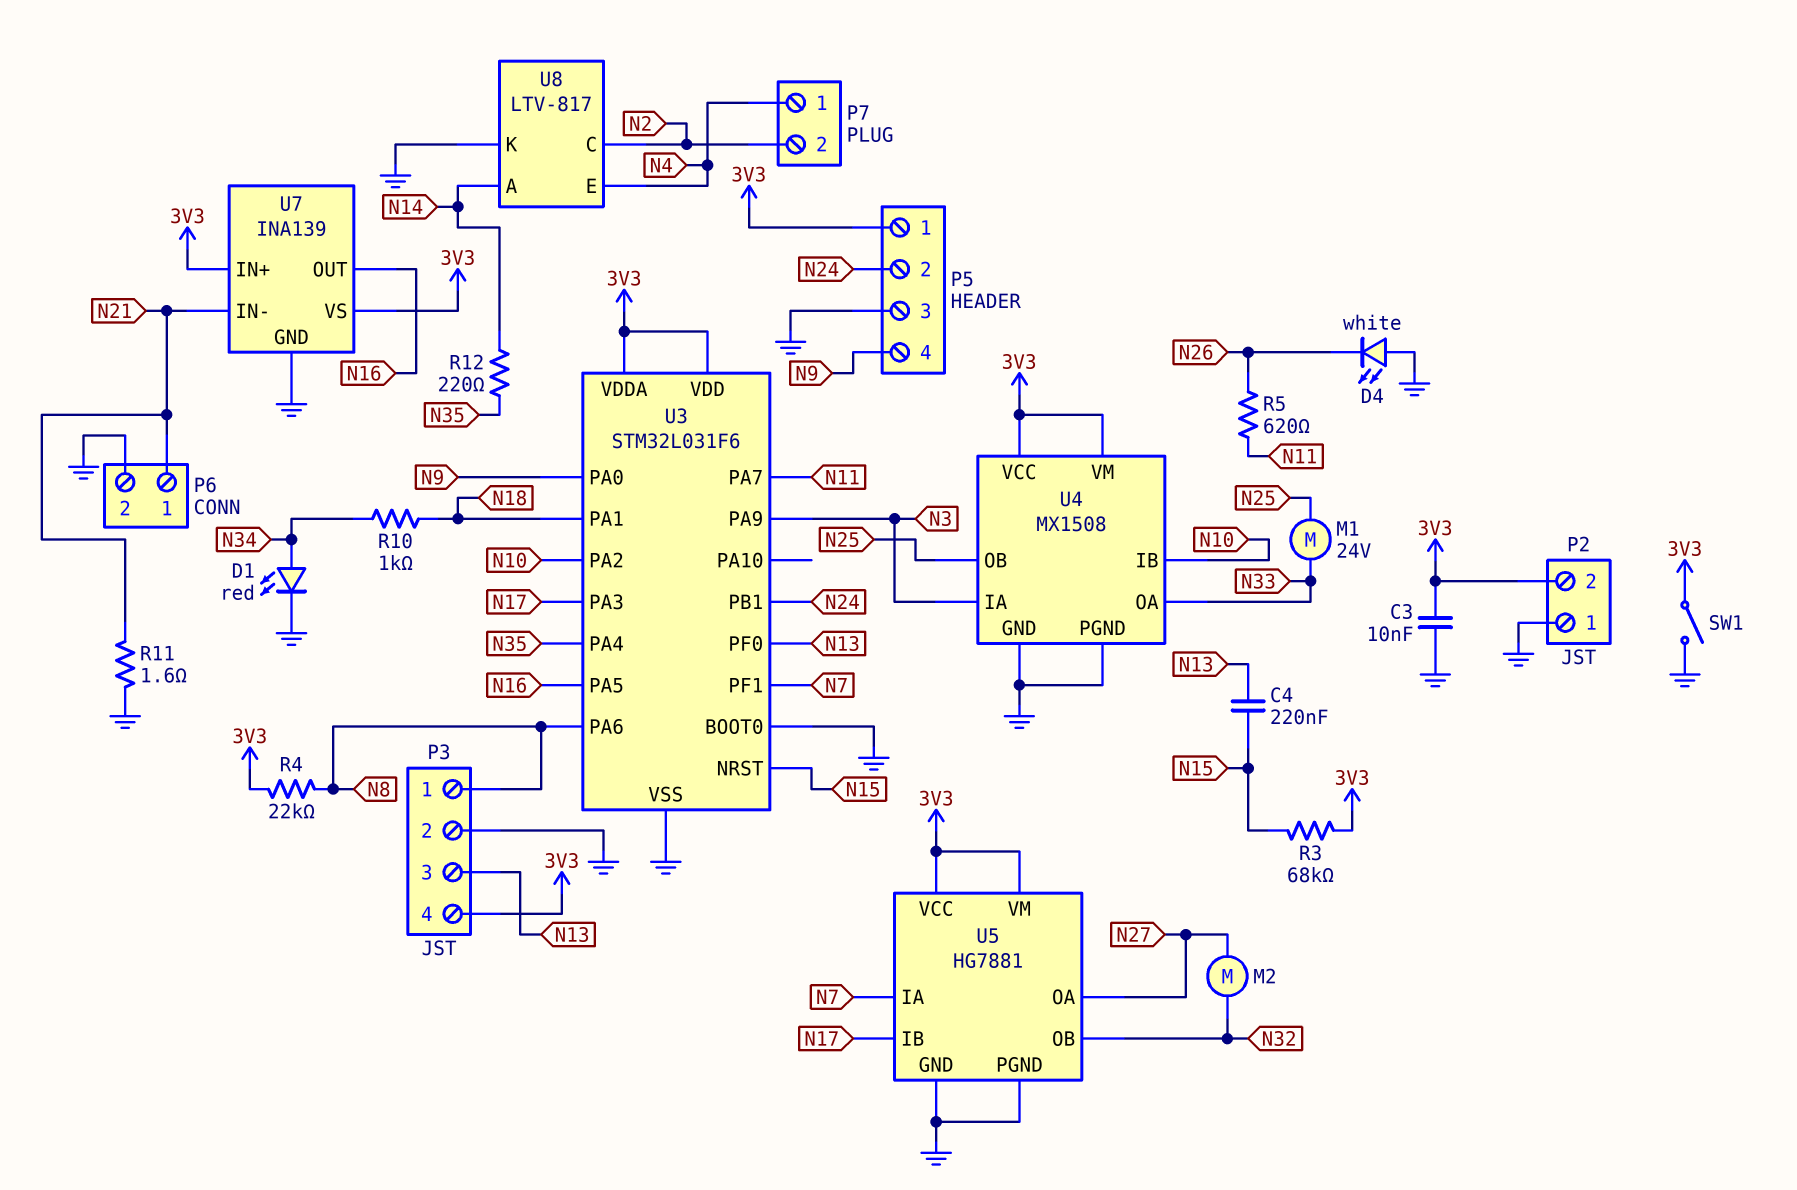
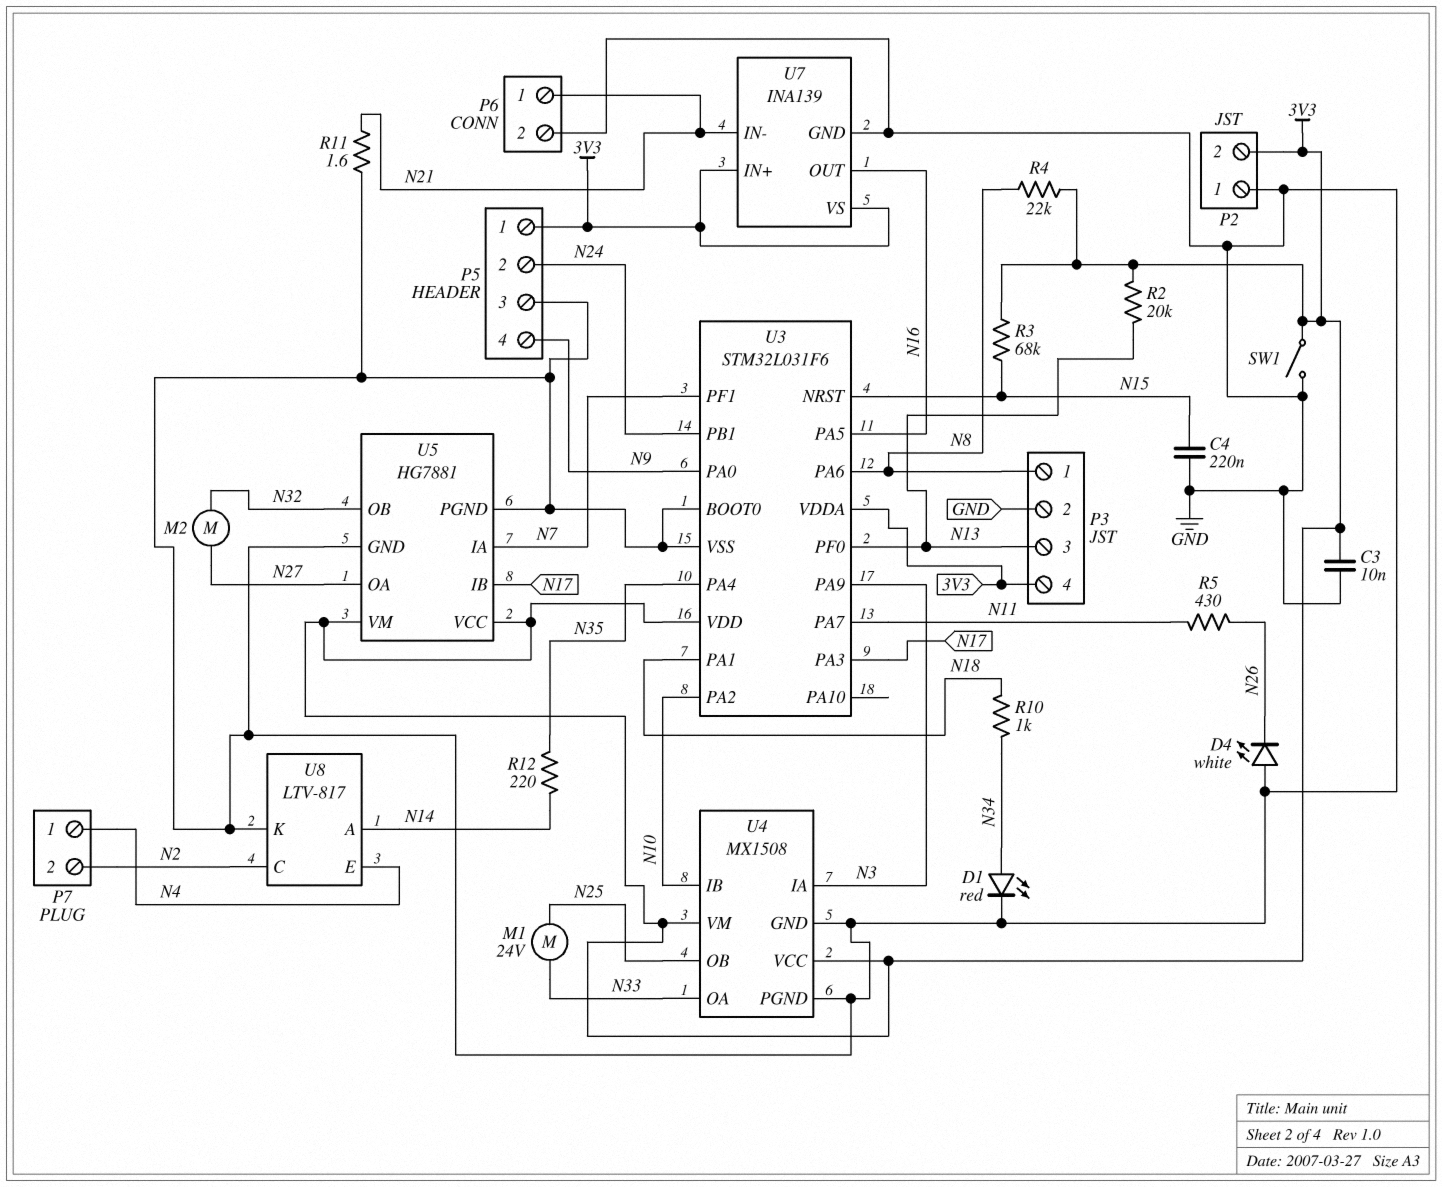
C4: 220nF (N13, N15) -> 220nF (GND, N15)
R2: none -> 20k (3V3, N13)
R5: 620 (N11, N26) -> 430 (N11, N26)

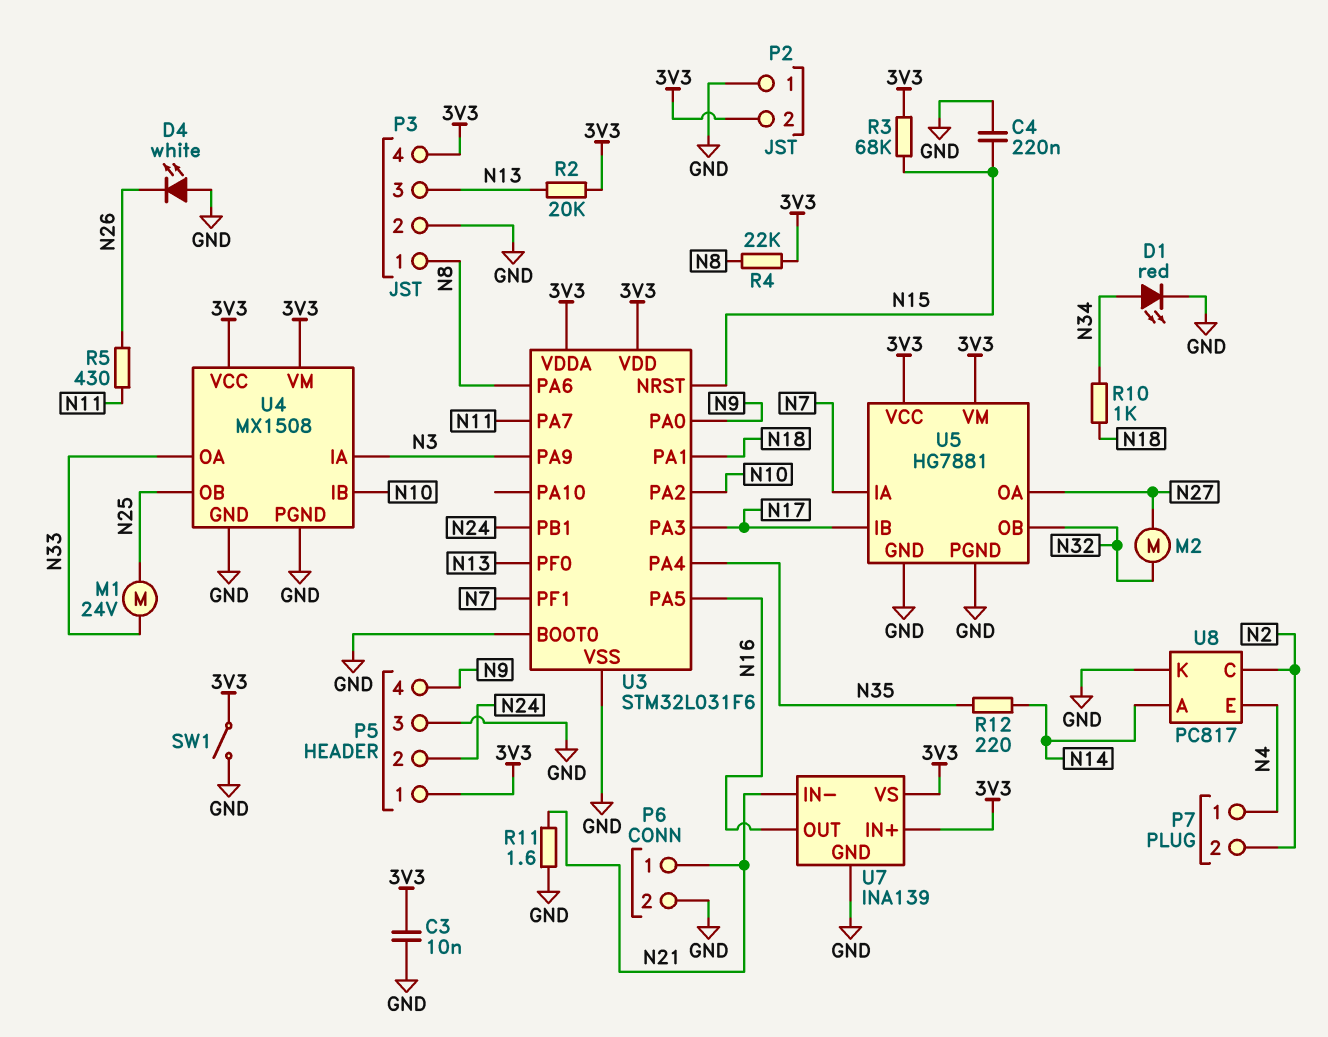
U8: LTV-817 -> PC817

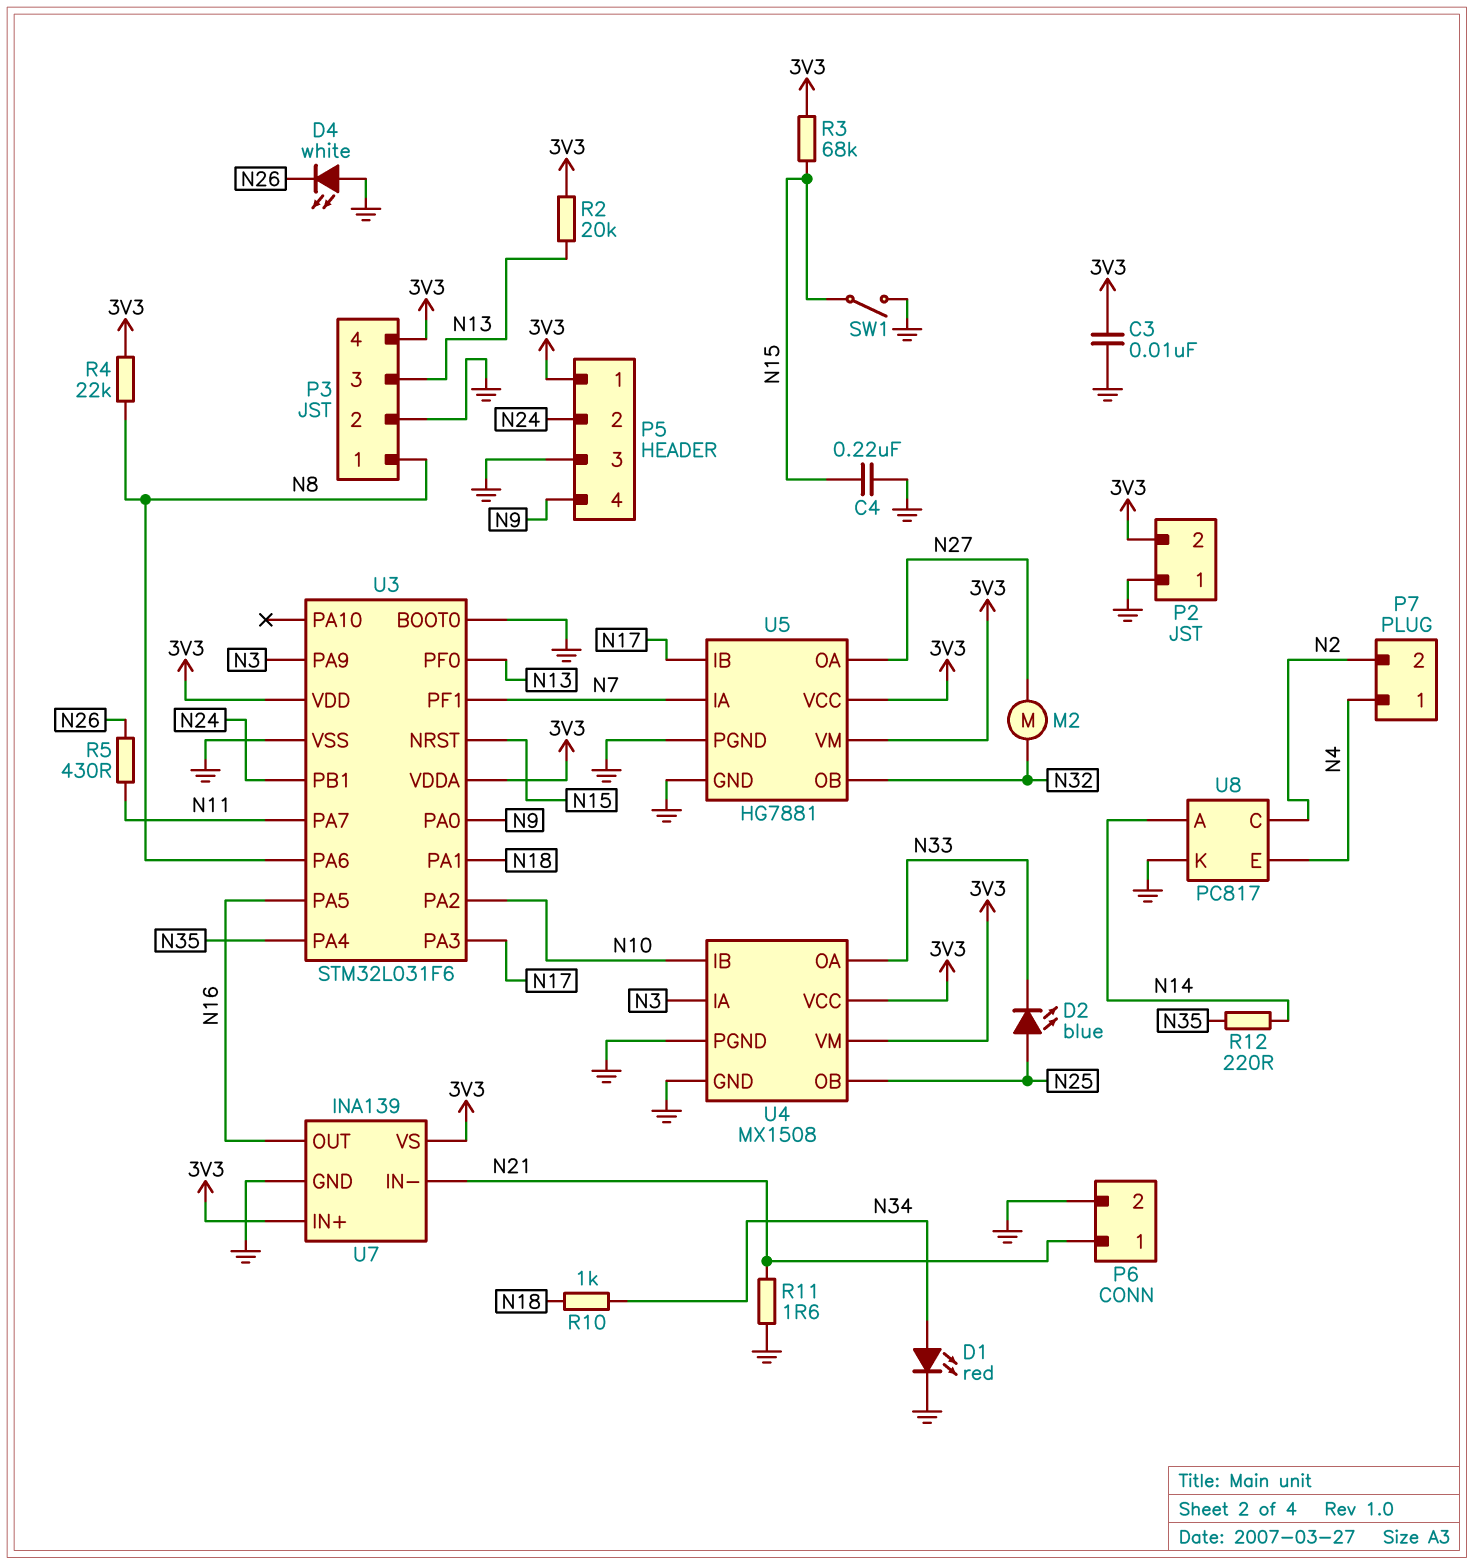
D2: none -> LED blue (A N25, K N33)
M1: motor 24V (N25, N33) -> none
SW1: switch (3V3, GND) -> switch (GND, N15)

